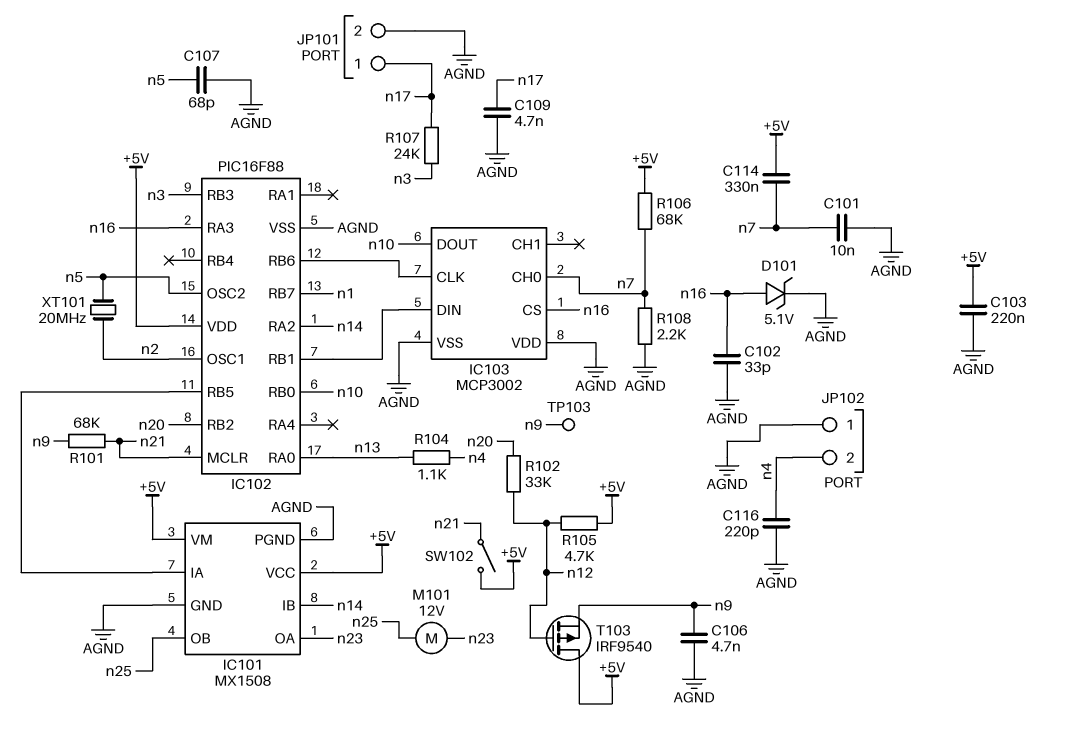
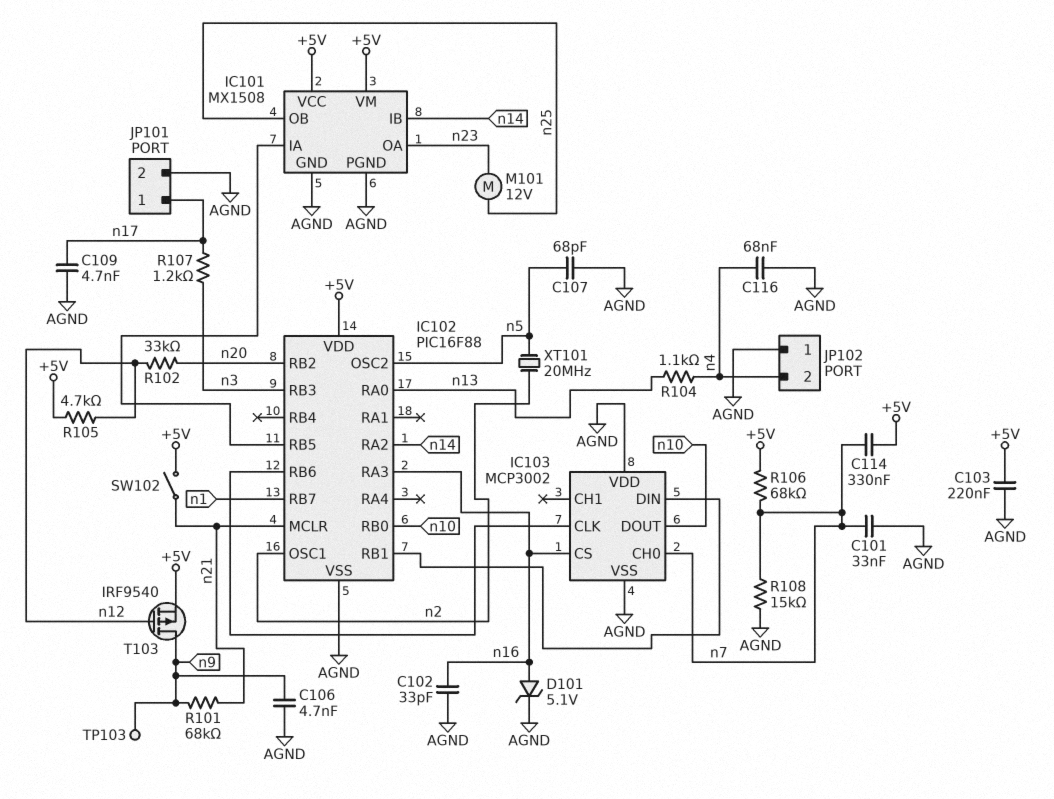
C101: 10nF (AGND, n7) -> 33nF (AGND, n7)
C116: 220pF (AGND, n4) -> 68nF (AGND, n4)
R107: 24k (n3, n17) -> 1.2k (n3, n17)
R108: 2.2k (AGND, n7) -> 15k (AGND, n7)
T103: PMOS IRF9540 (G n12, D +5V, S n9) -> PMOS IRF9540 (G n12, D n9, S +5V)

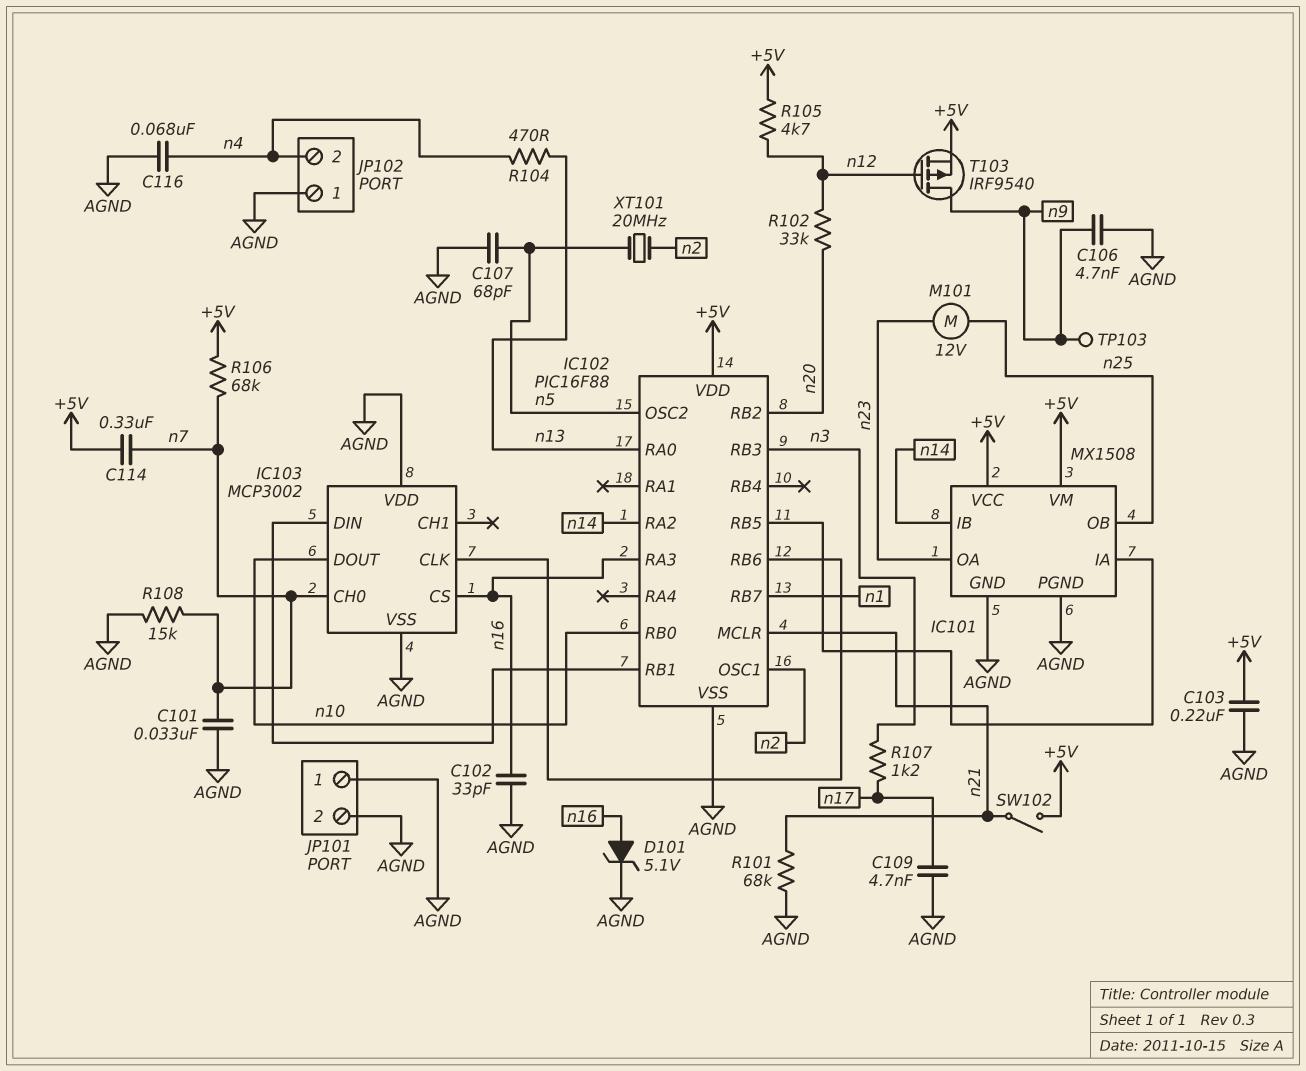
JP101 pin 1: n17 -> AGND
R101: 68k (n9, n21) -> 68k (AGND, n21)
R104: 1.1k (n4, n13) -> 470 (n4, n13)

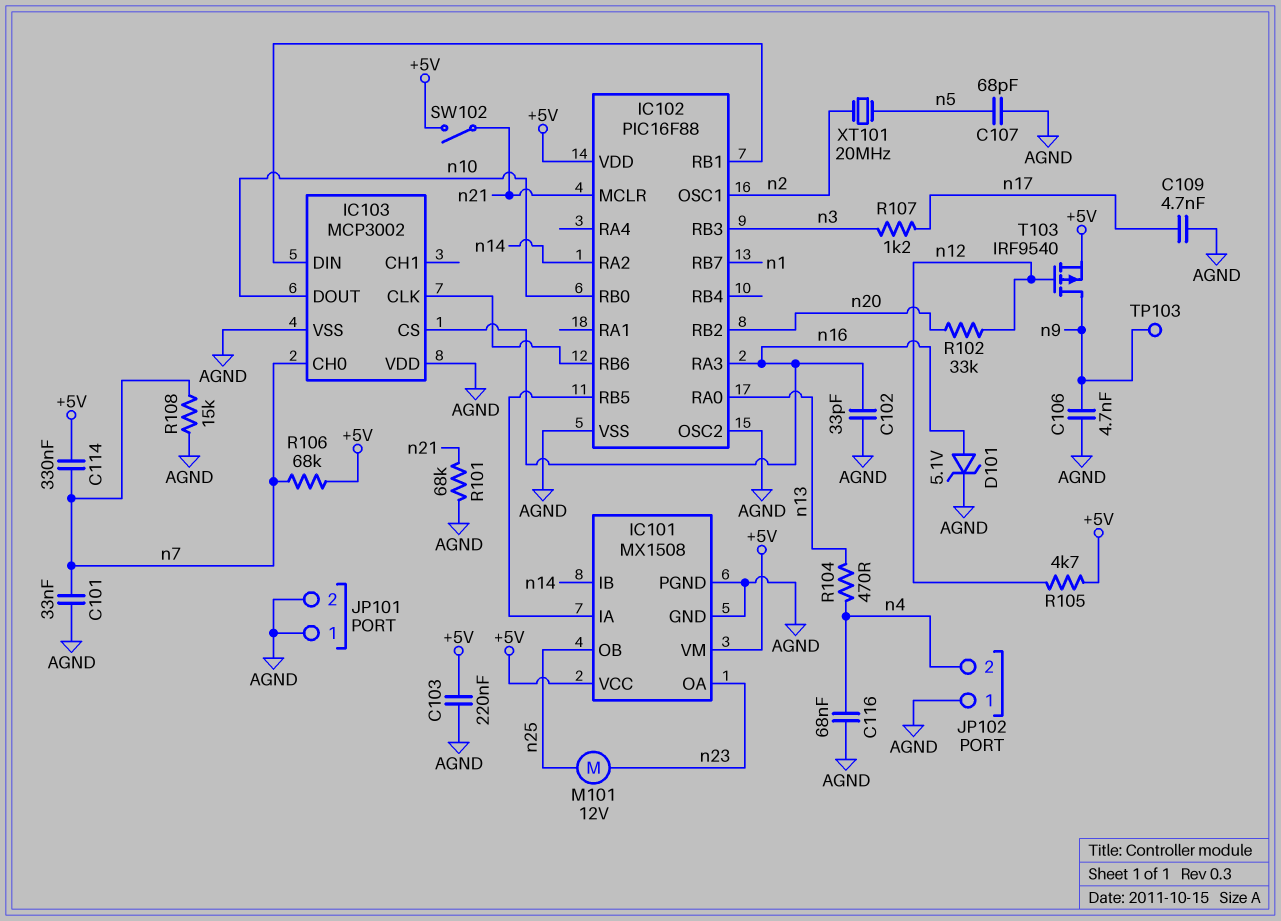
IC102 pin OSC2: n5 -> AGND

